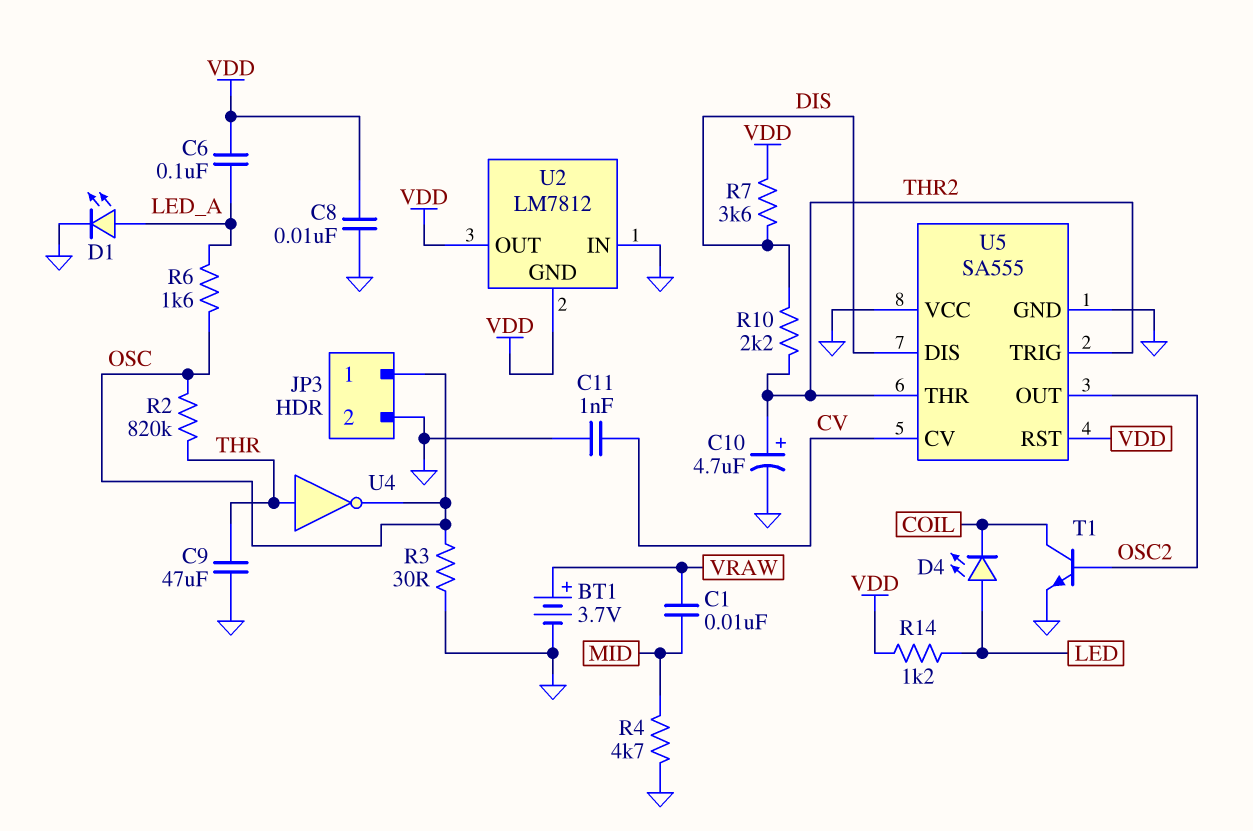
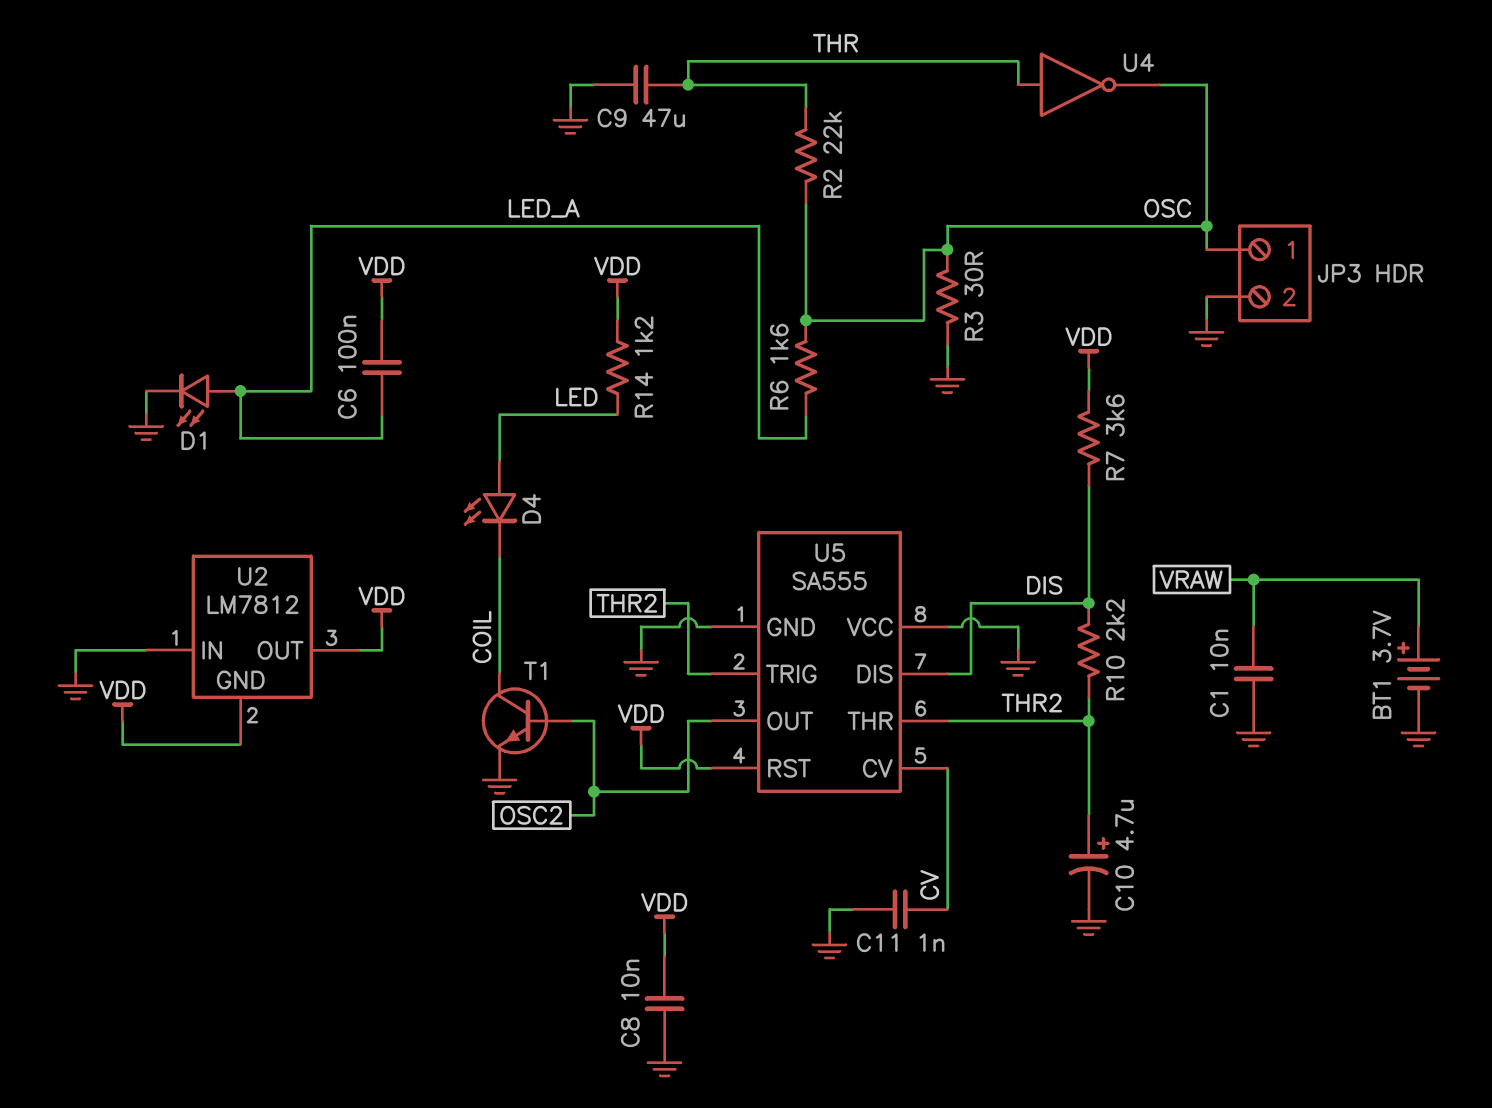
C1: 10nF (MID, VRAW) -> 10nF (GND, VRAW)
R2: 820k (OSC, THR) -> 22k (OSC, THR)
R4: 4.7k (GND, MID) -> none

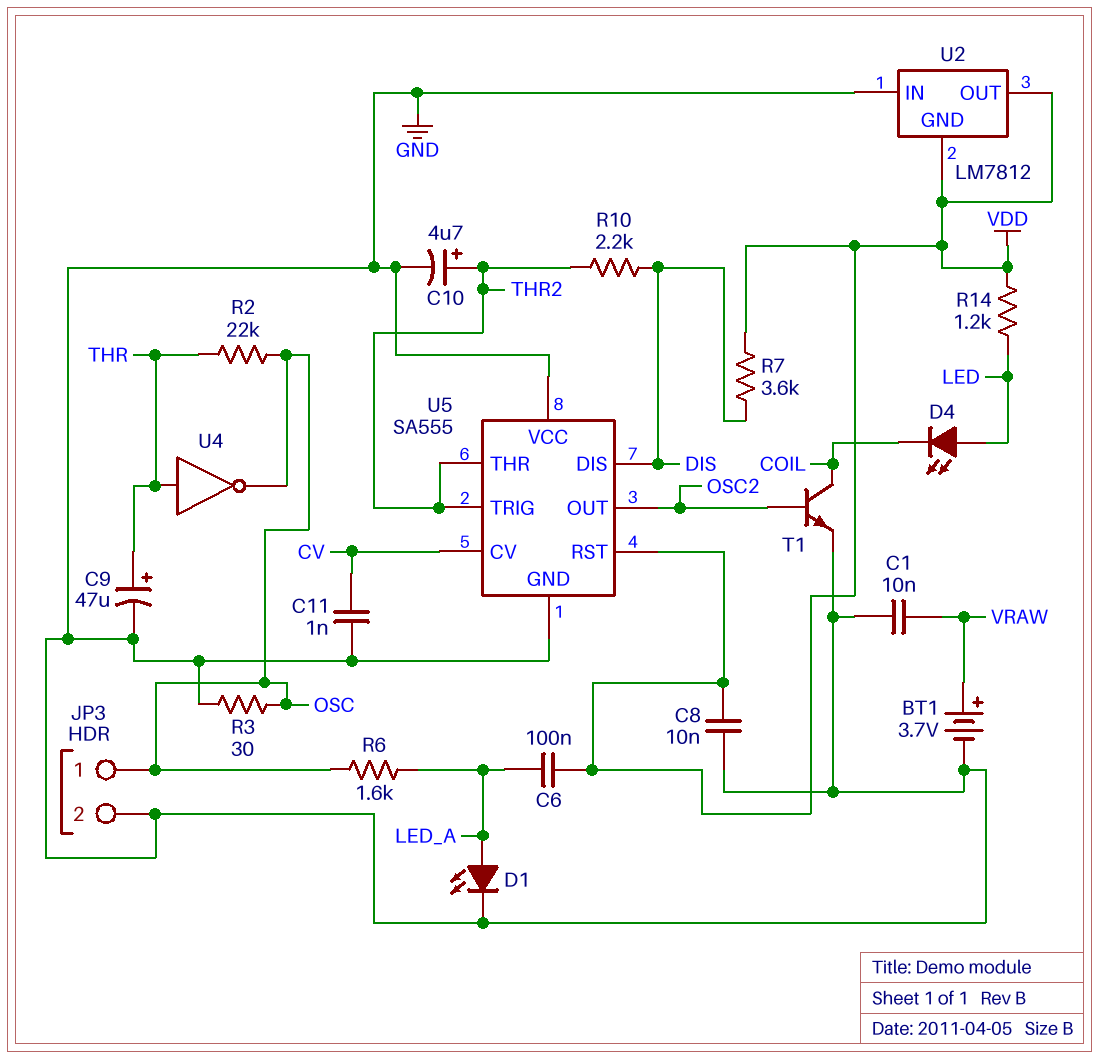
C9: 47uF (GND, THR) -> 47uF (plus THR, minus GND)

